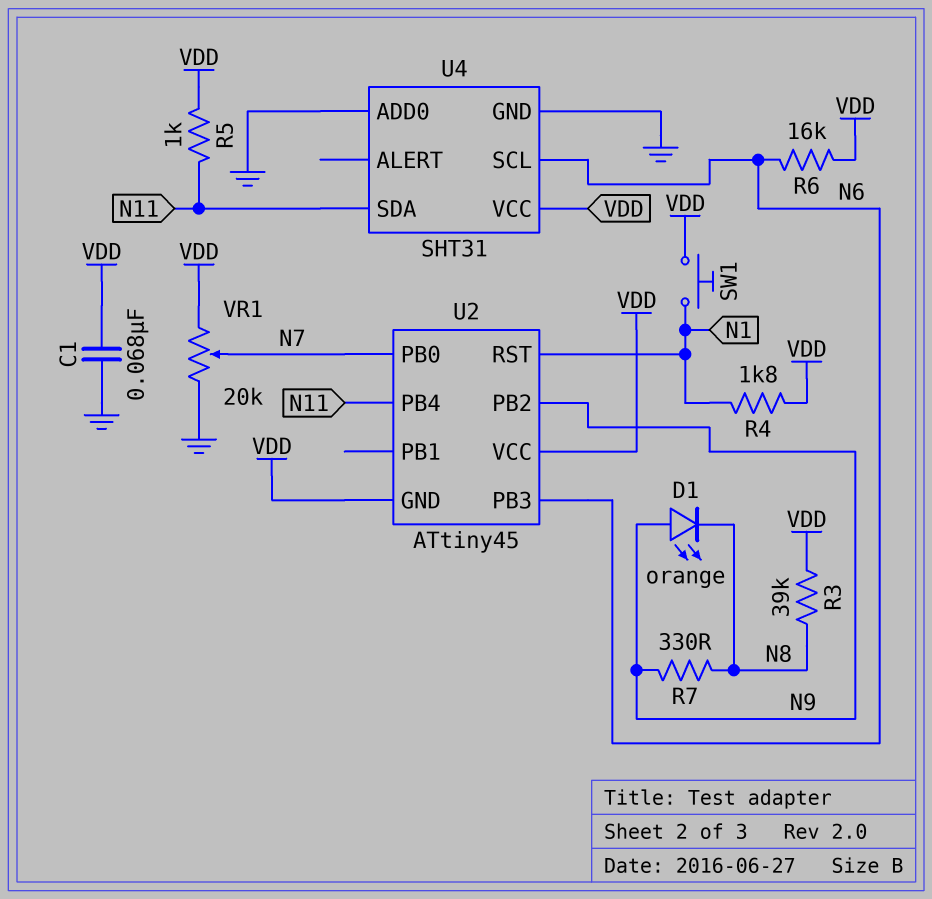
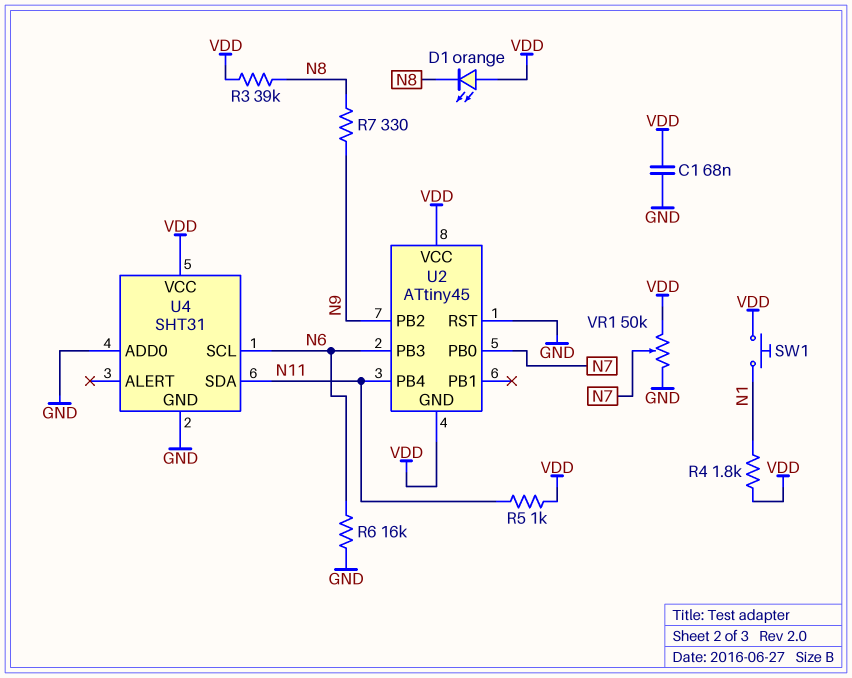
D1: LED orange (A N9, K N8) -> LED orange (A VDD, K N8)
R6: 16k (N6, VDD) -> 16k (GND, N6)
U2 pin RST: N1 -> GND
VR1: 20k (GND, VDD, wiper N7) -> 50k (GND, VDD, wiper N7)

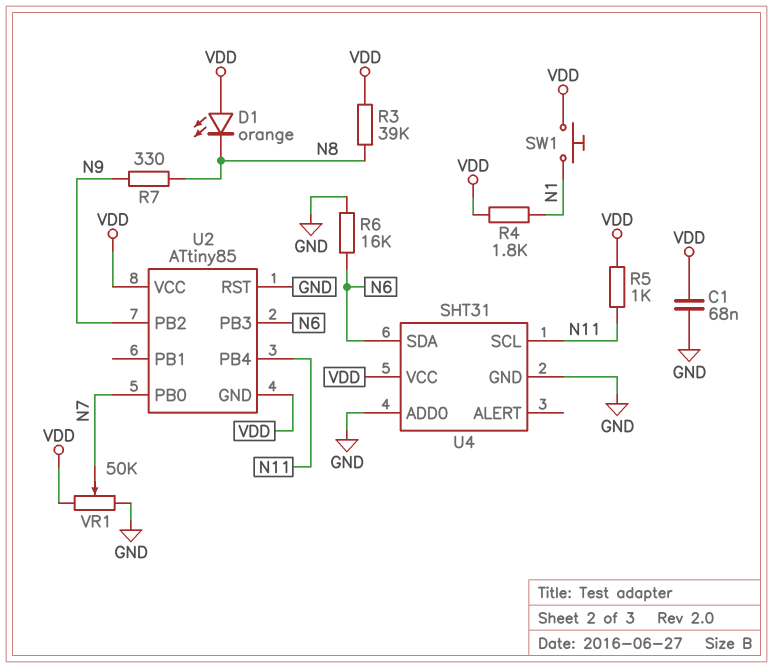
U2: ATtiny45 -> ATtiny85
U4 pin SCL: N6 -> N11
U4 pin SDA: N11 -> N6

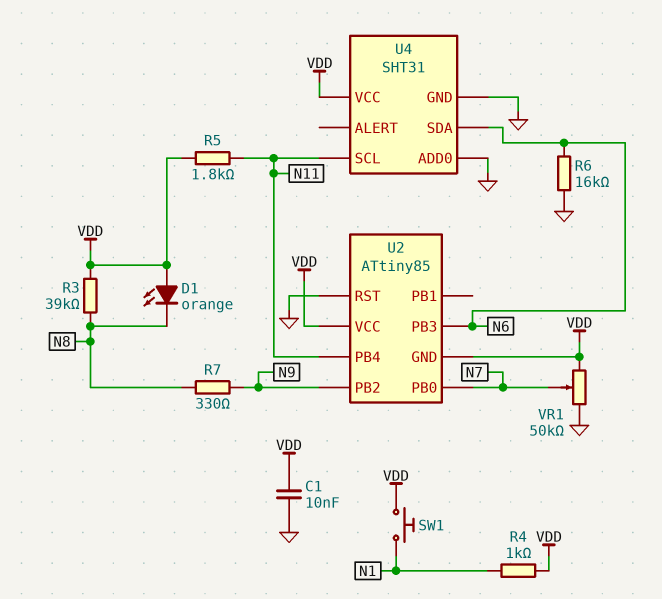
C1: 68nF (GND, VDD) -> 10nF (GND, VDD)
R4: 1.8k (N1, VDD) -> 1k (N1, VDD)
R5: 1k (N11, VDD) -> 1.8k (N11, VDD)

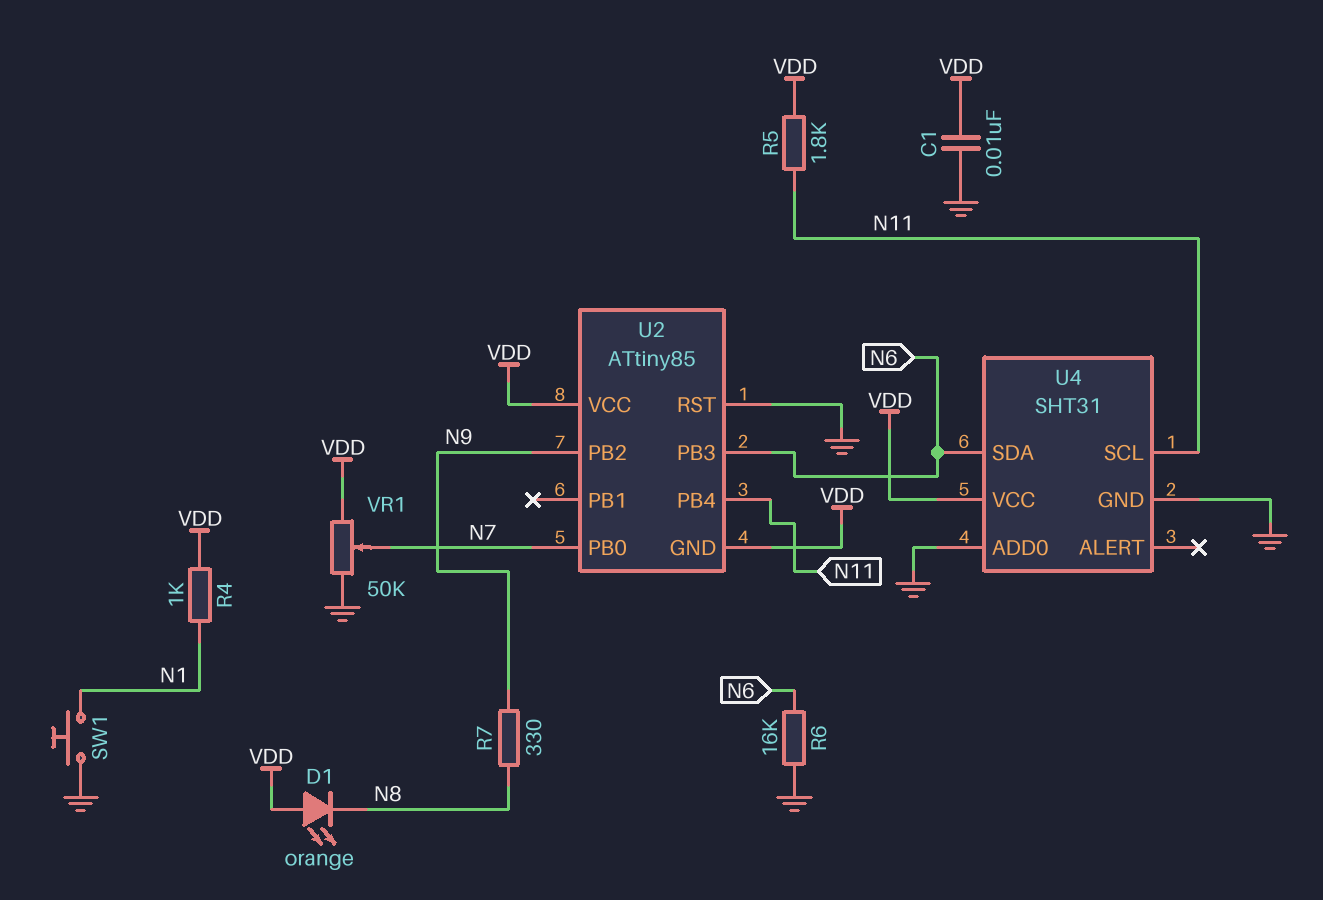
R3: 39k (N8, VDD) -> none
SW1: button (N1, VDD) -> button (GND, N1)

